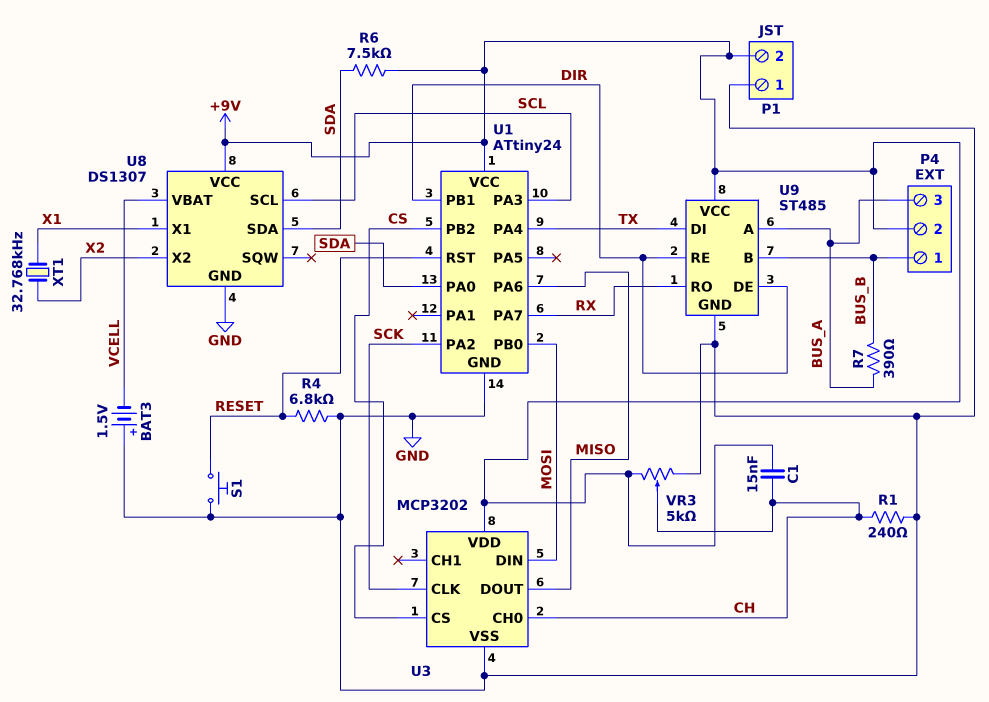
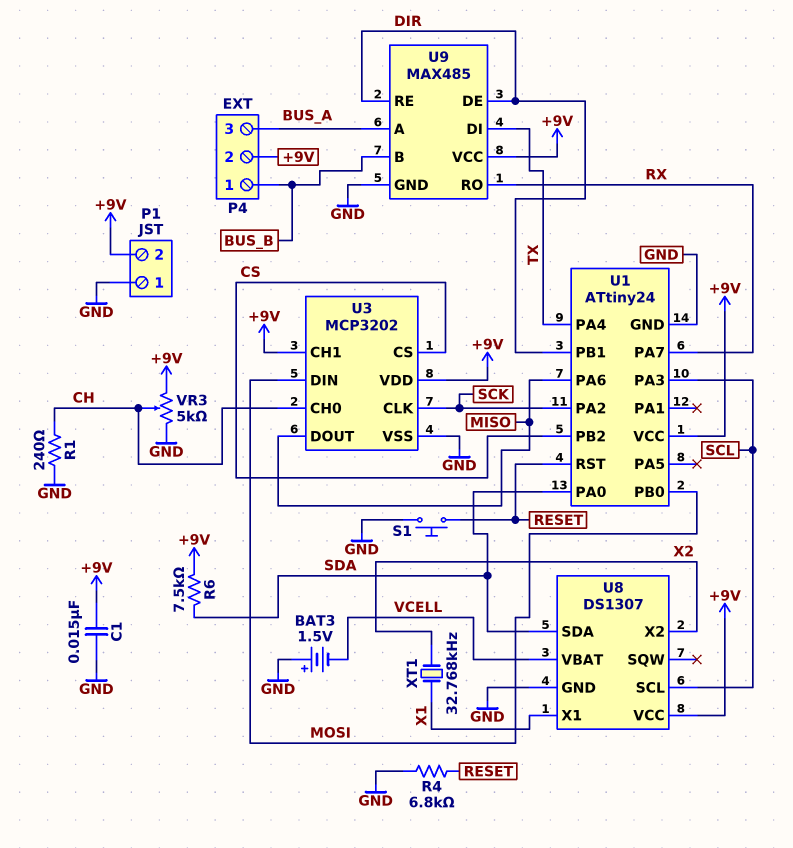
C1: 15nF (+9V, CH) -> 15nF (+9V, GND)
R7: 390 (BUS_A, BUS_B) -> none
U3 pin CH1: none -> +9V
U9: ST485 -> MAX485

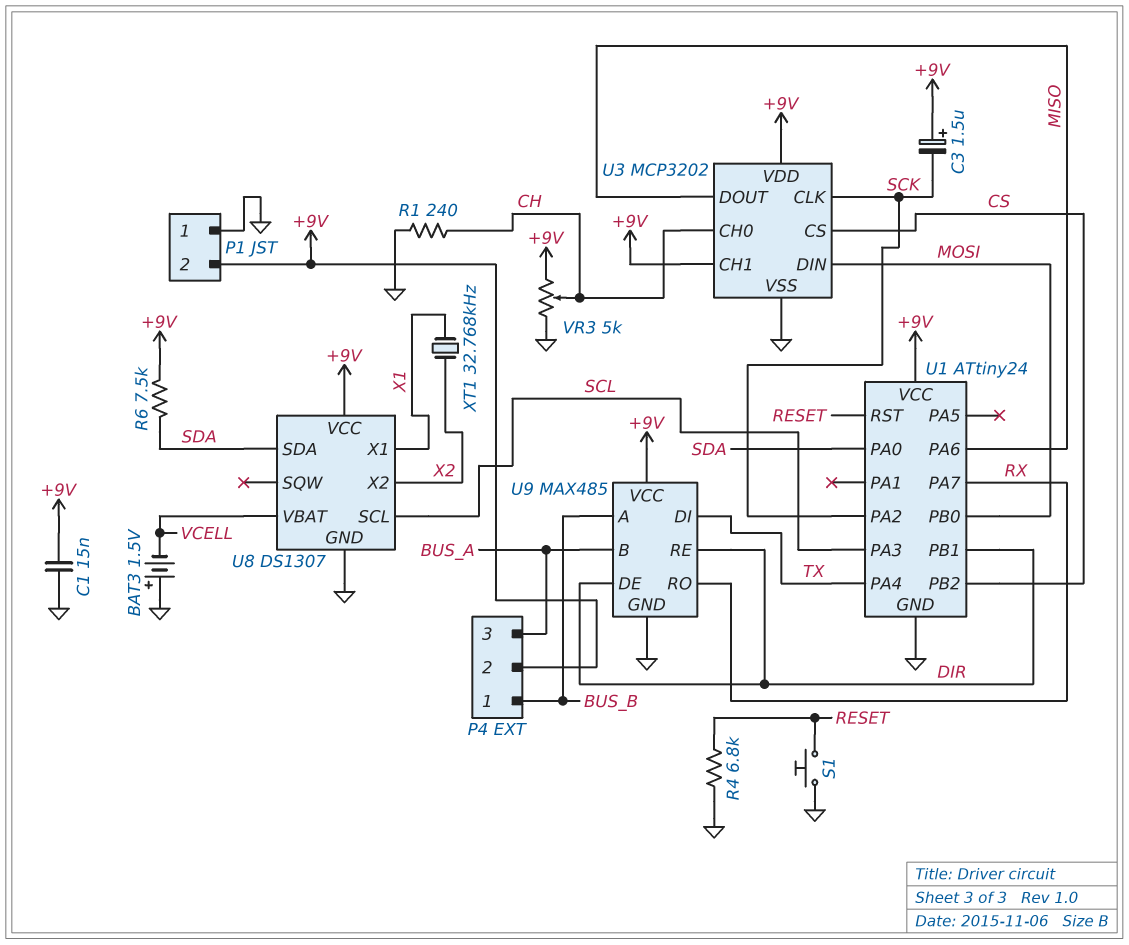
C3: none -> 1.5uF (plus +9V, minus SCK)
U9 pin A: BUS_A -> BUS_B
U9 pin B: BUS_B -> BUS_A

